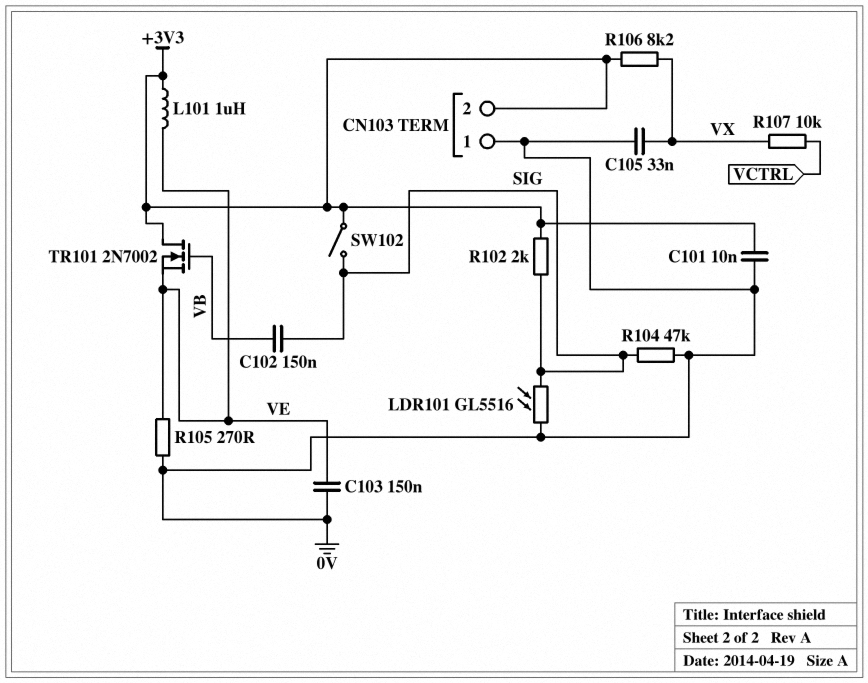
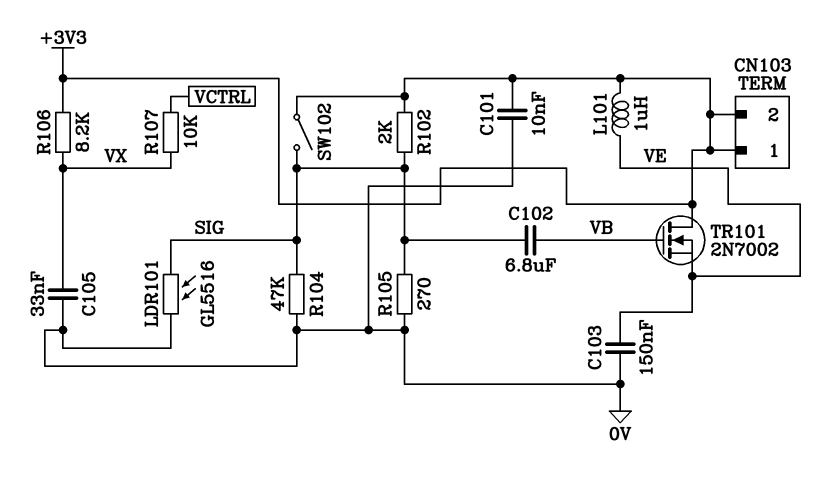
C102: 150nF (SIG, VB) -> 6.8uF (SIG, VB)
CN103 pin 1: 0V -> +3V3
R105: 270 (0V, VE) -> 270 (0V, SIG)

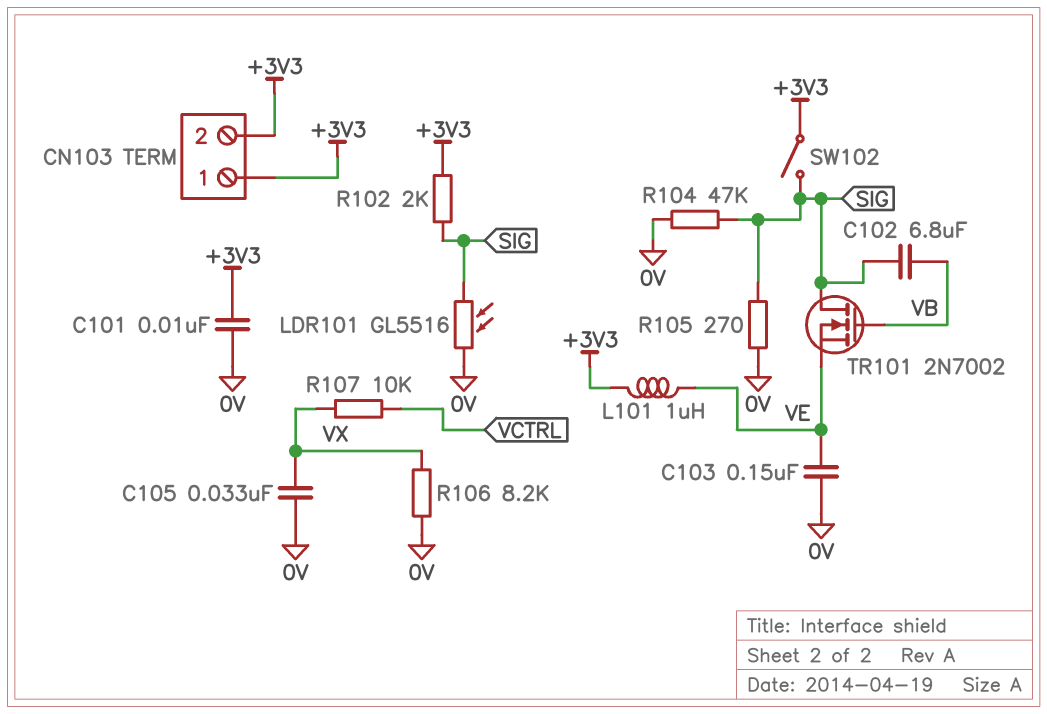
R106: 8.2k (+3V3, VX) -> 8.2k (0V, VX)
TR101: NMOS 2N7002 (G VB, D +3V3, S VE) -> NMOS 2N7002 (G VB, D SIG, S VE)

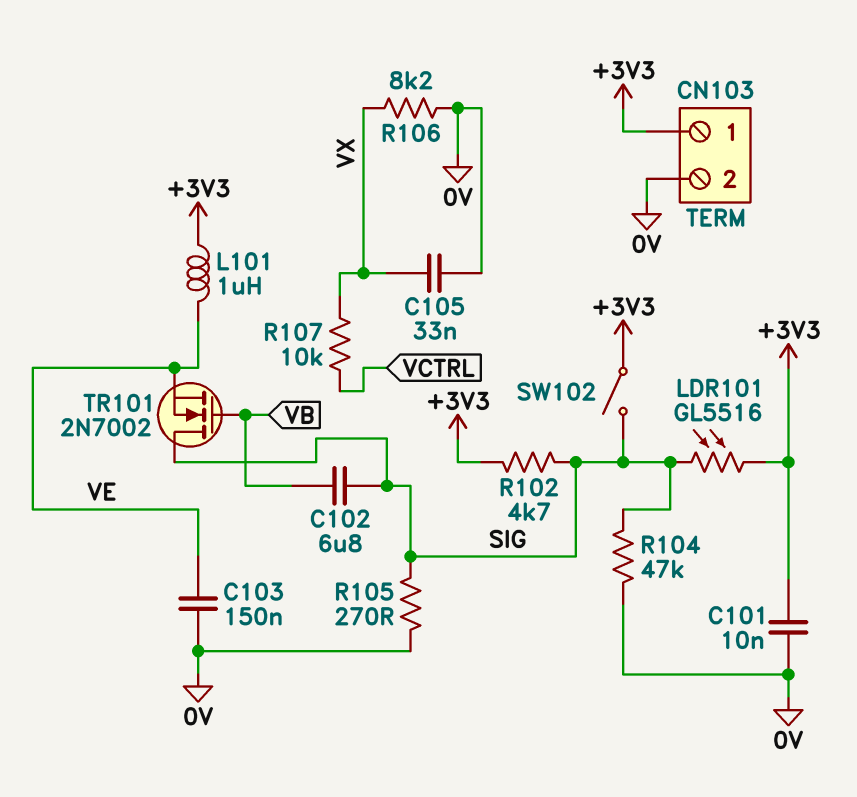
CN103 pin 2: +3V3 -> 0V
LDR101: GL5516 (0V, SIG) -> GL5516 (+3V3, SIG)
R102: 2k (+3V3, SIG) -> 4.7k (+3V3, SIG)

